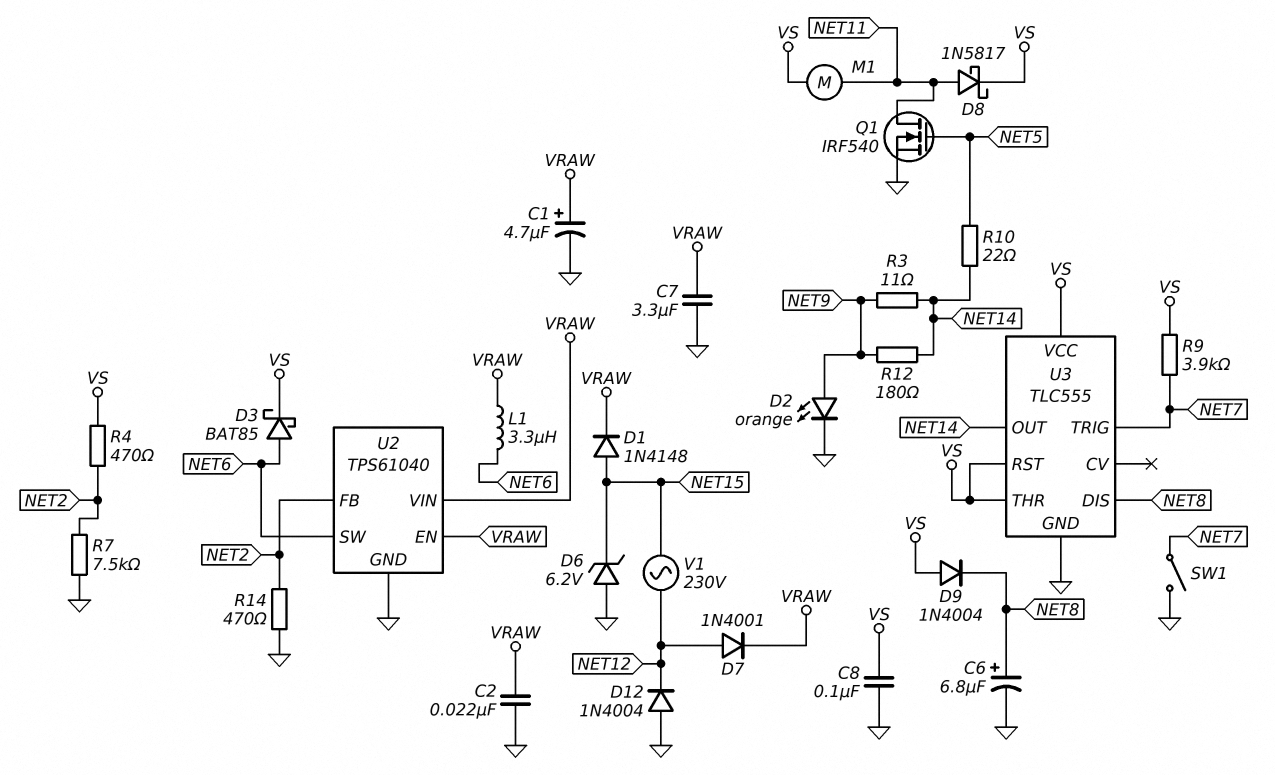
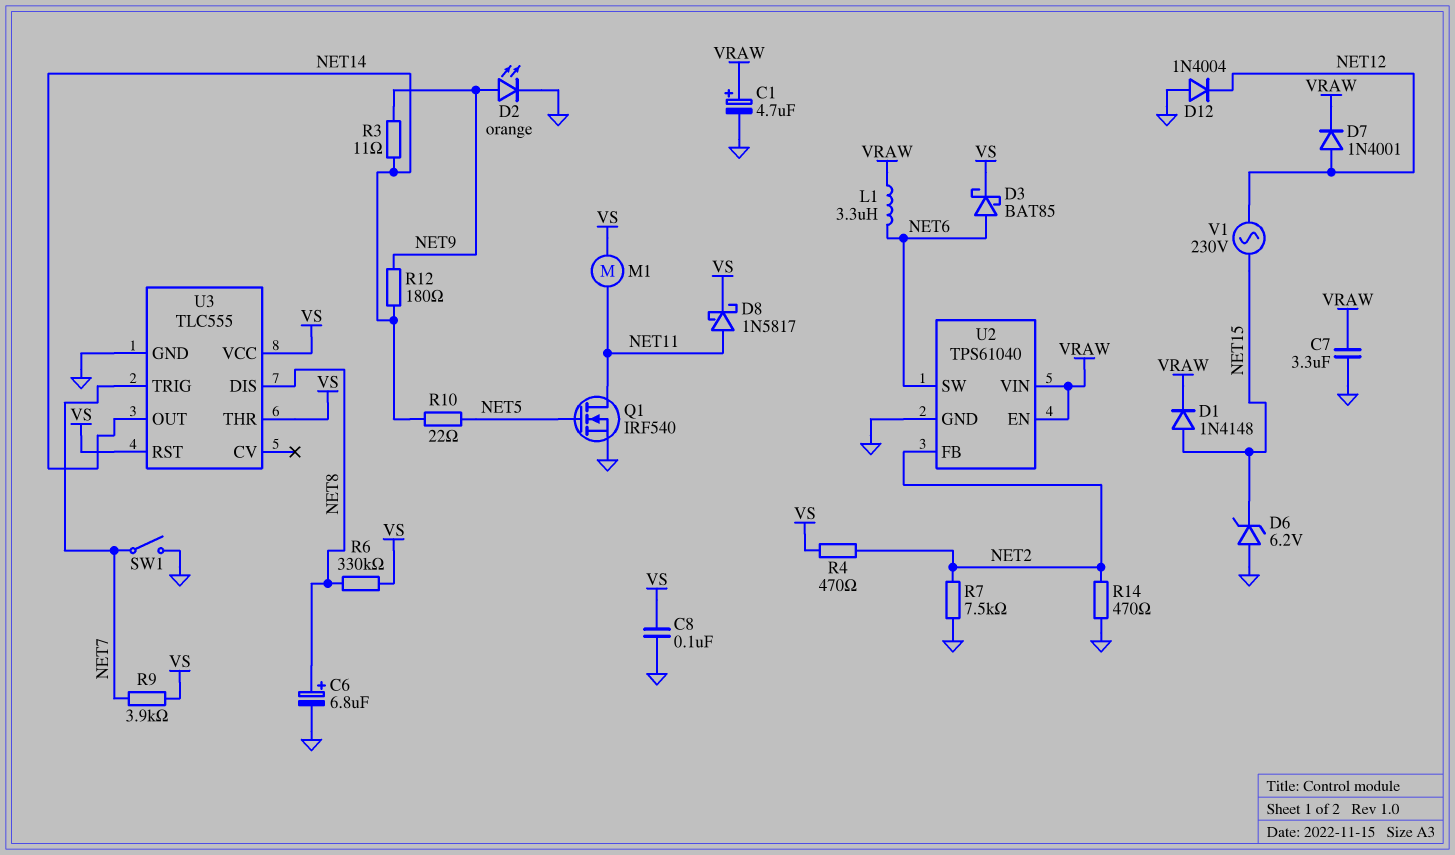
C2: 22nF (GND, VRAW) -> none
D9: diode 1N4004 (A VS, K NET8) -> none
R6: none -> 330k (NET8, VS)

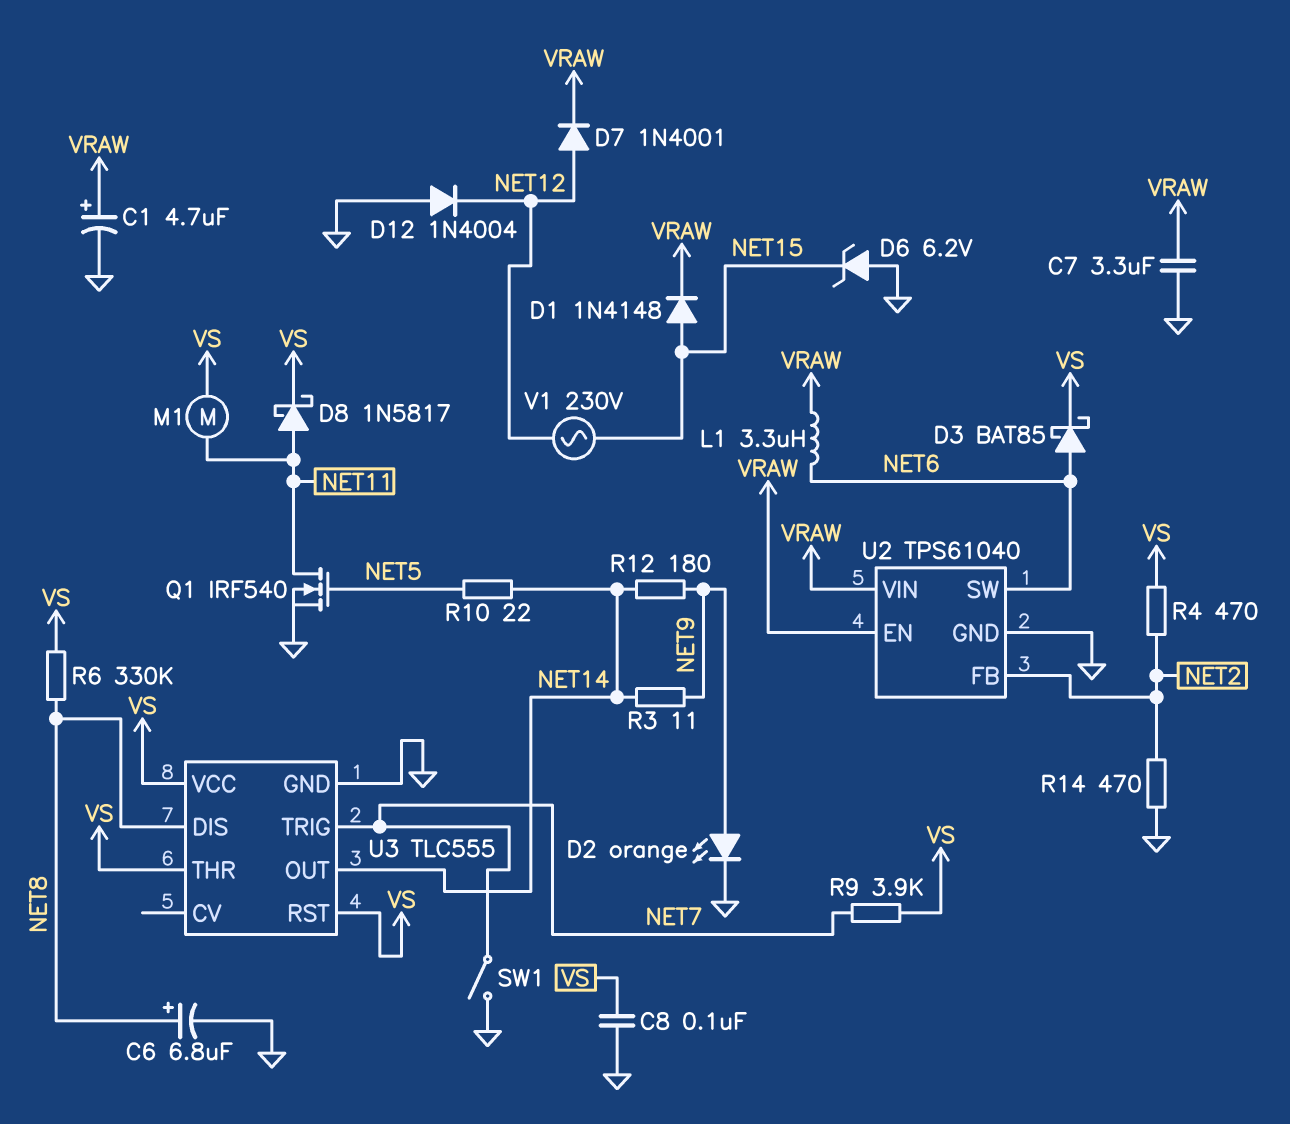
R7: 7.5k (GND, NET2) -> none

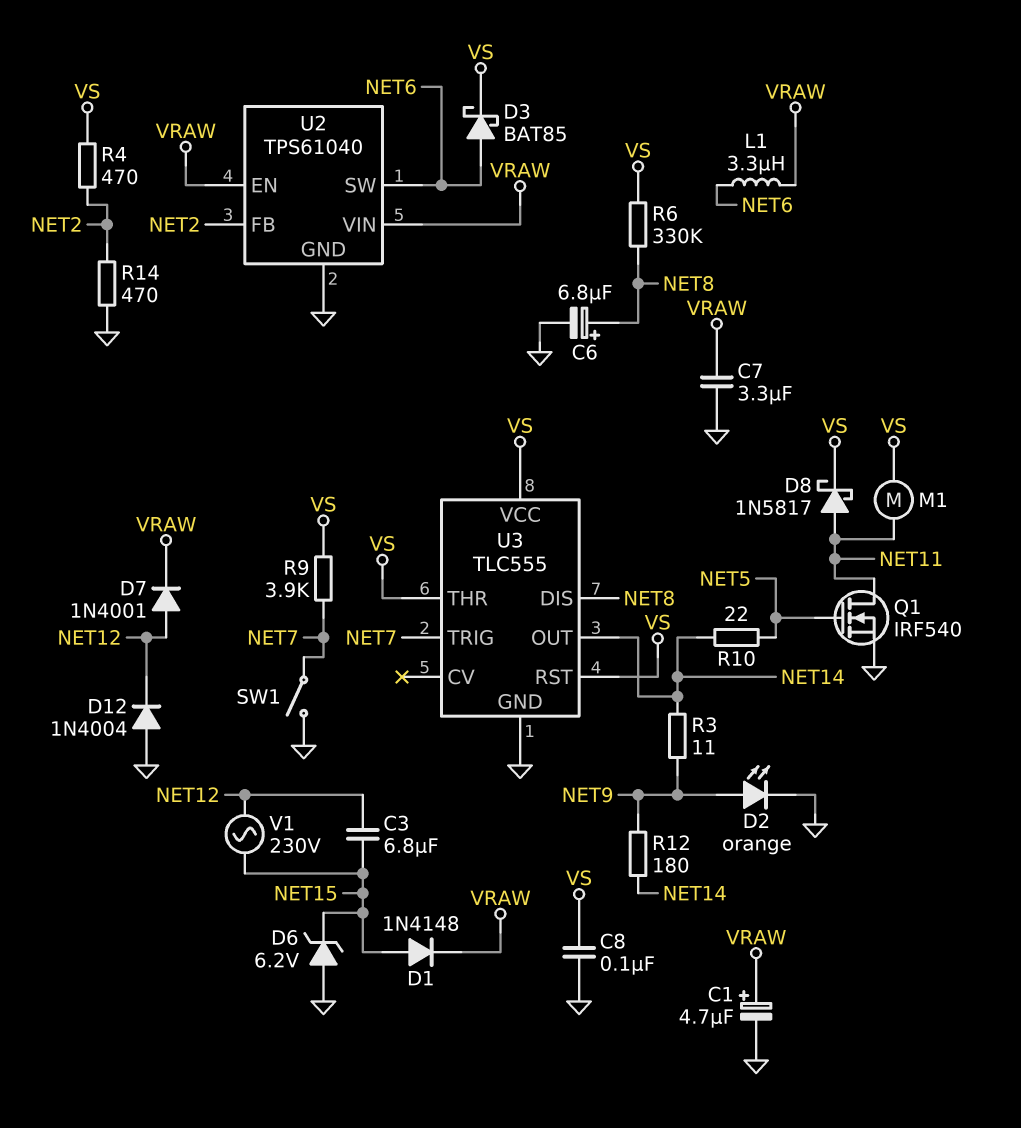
C3: none -> 6.8uF (NET12, NET15)

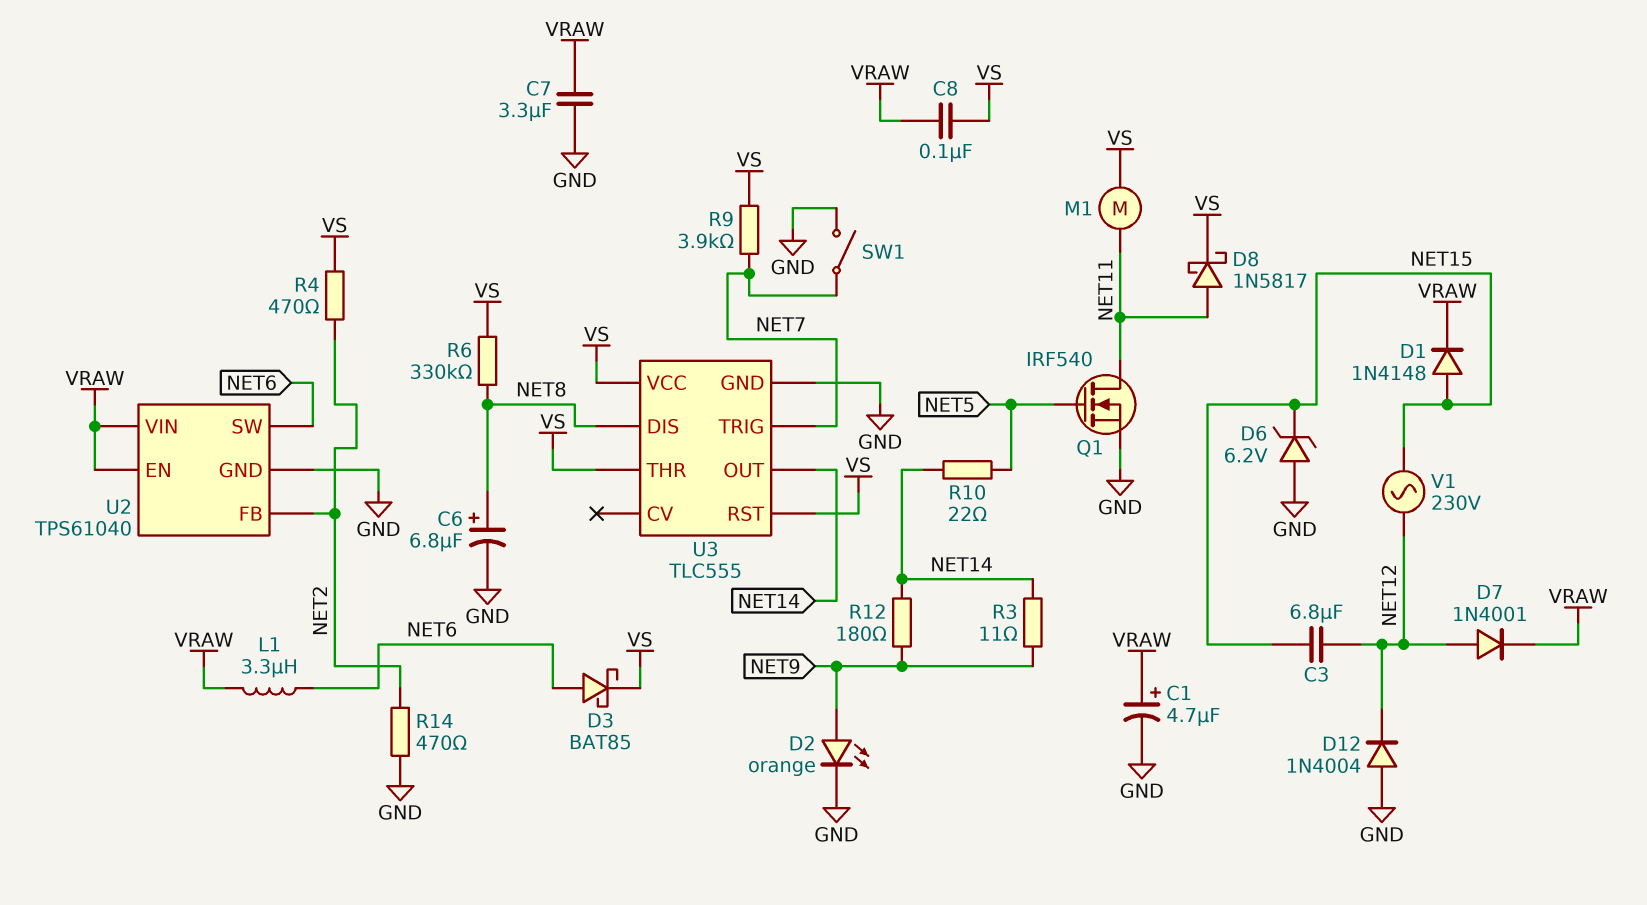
C8: 100nF (GND, VS) -> 100nF (VRAW, VS)

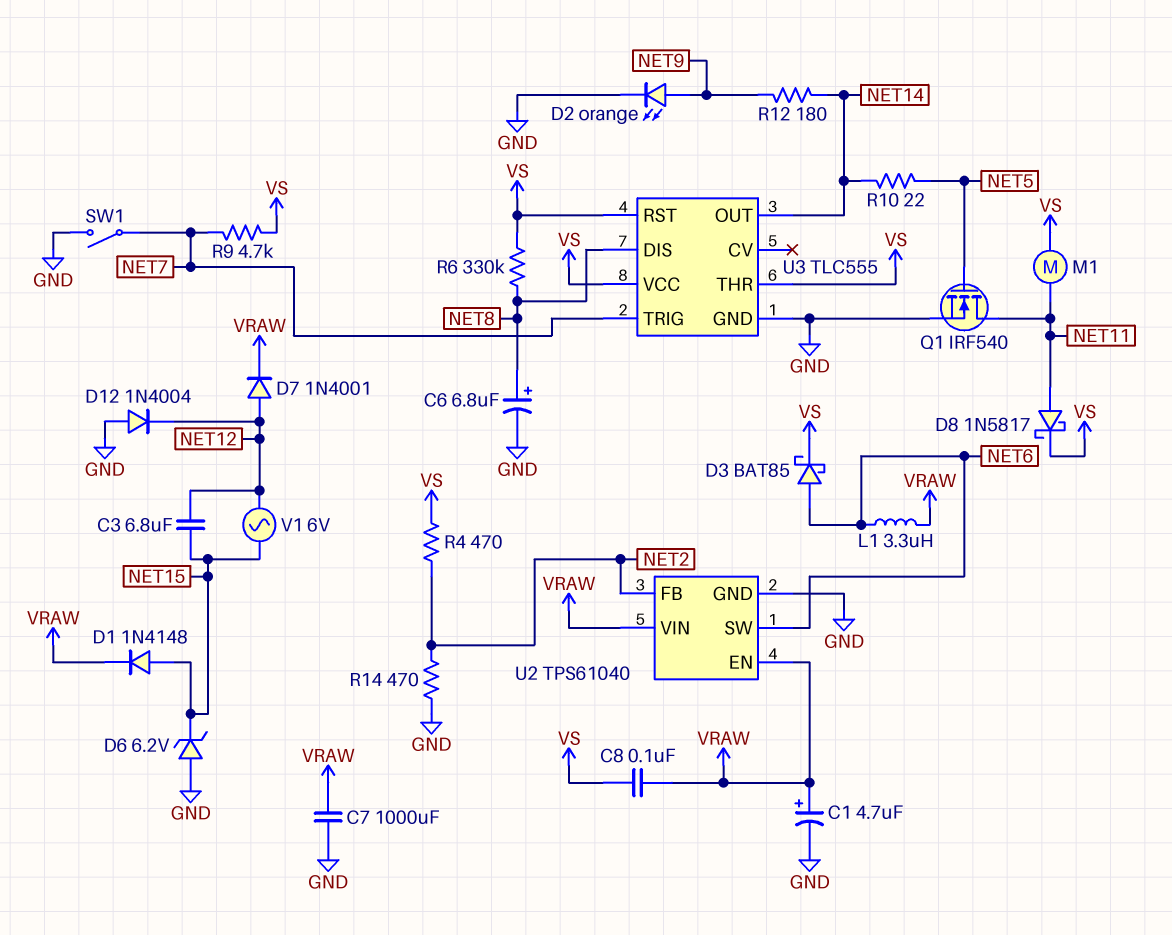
C7: 3.3uF (GND, VRAW) -> 1000uF (GND, VRAW)
R3: 11 (NET9, NET14) -> none
R9: 3.9k (NET7, VS) -> 4.7k (NET7, VS)
V1: AC 230V (NET12, NET15) -> AC 6V (NET12, NET15)

